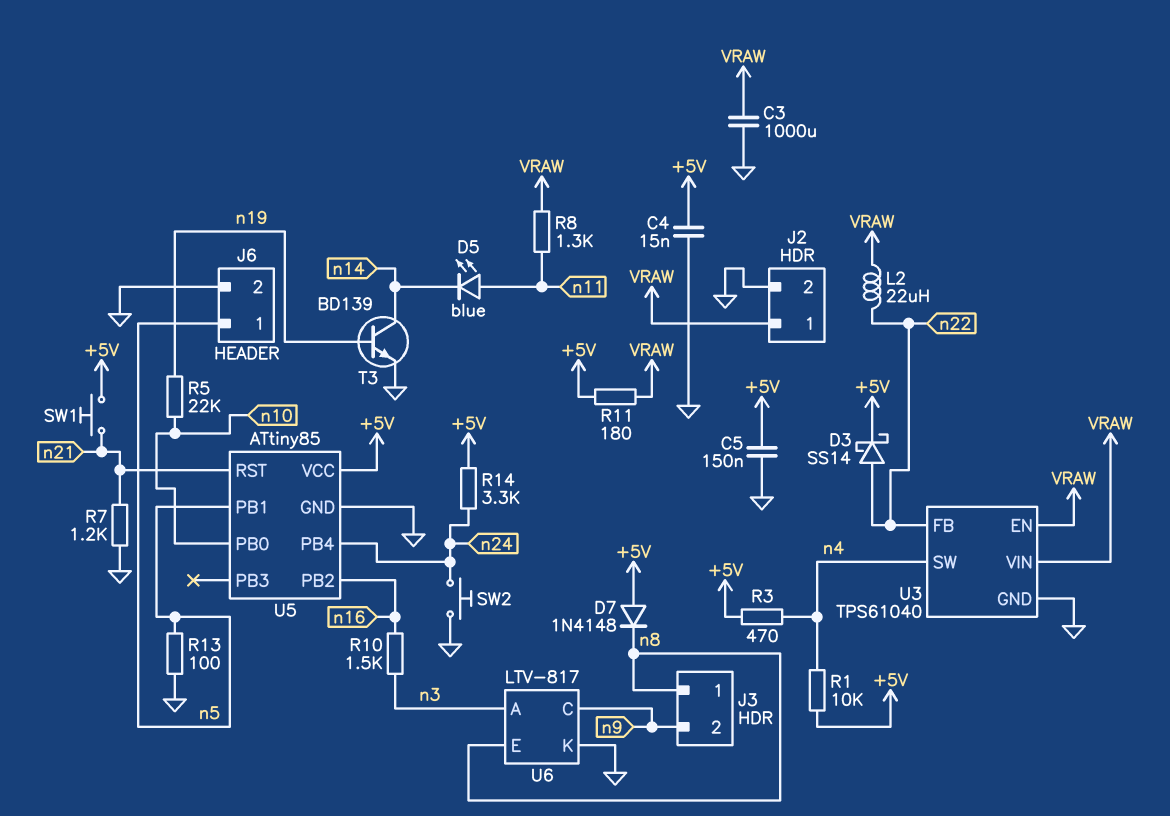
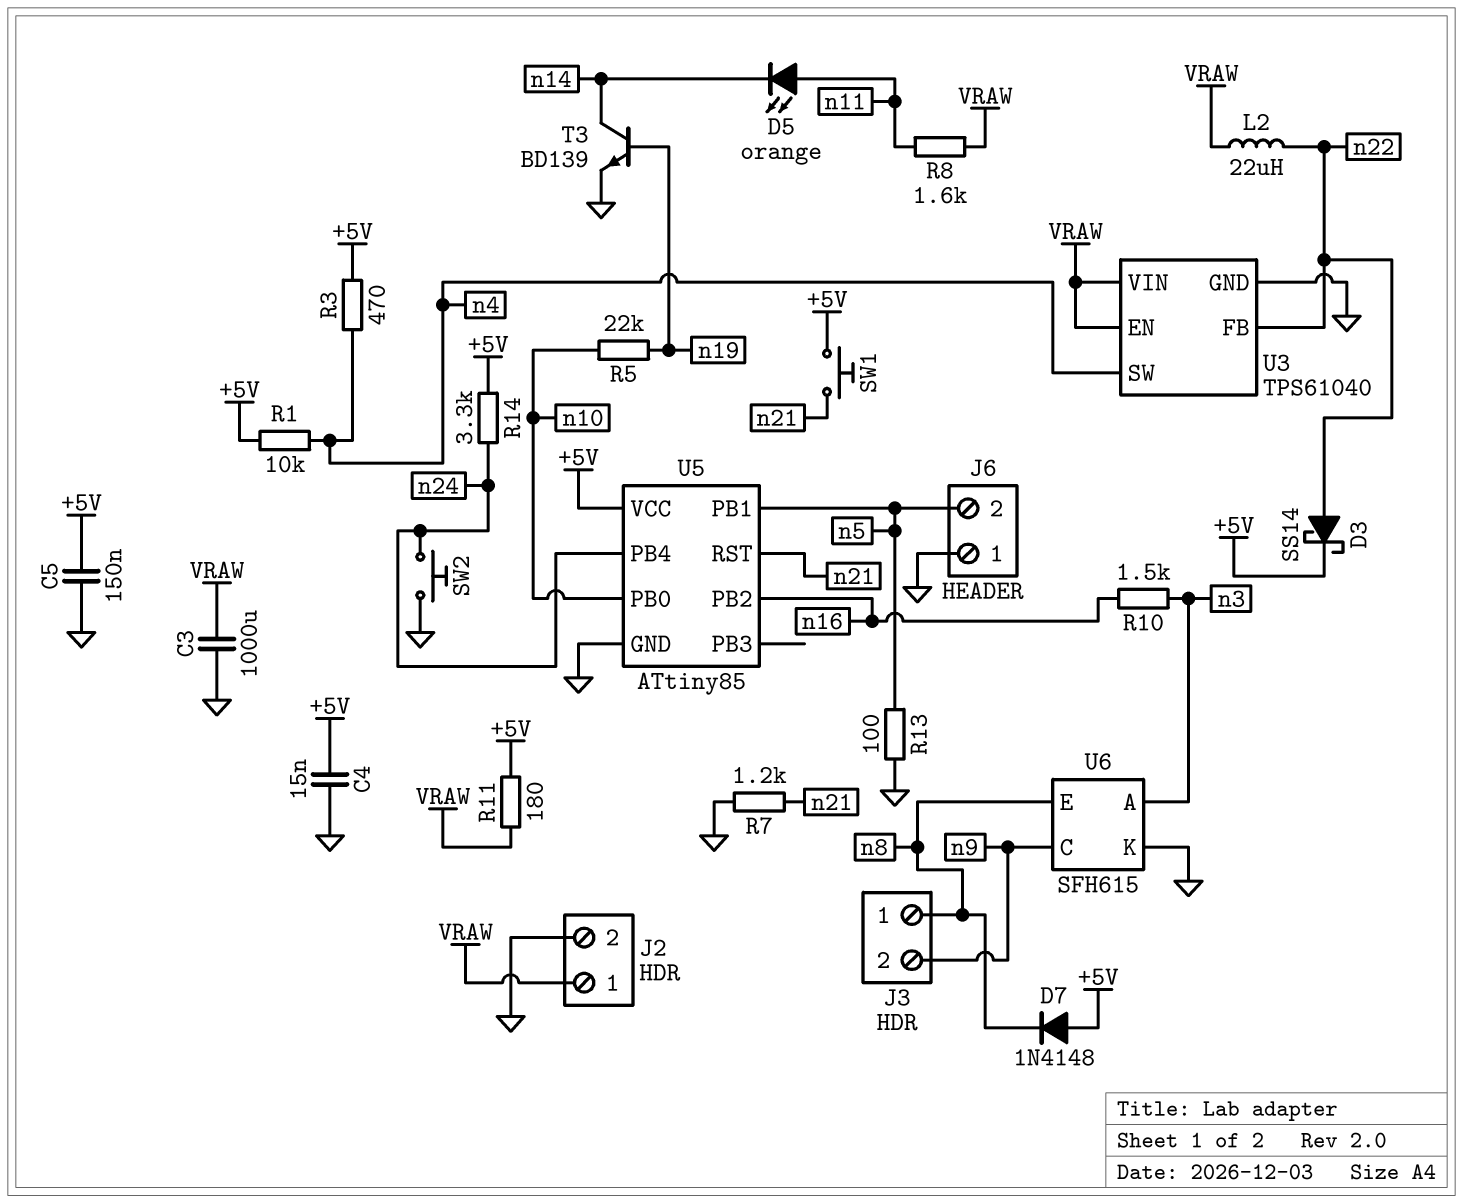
D5: LED blue (A n11, K n14) -> LED orange (A n11, K n14)
J6 pin 1: n5 -> GND
J6 pin 2: GND -> n5
R8: 1.3k (VRAW, n11) -> 1.6k (VRAW, n11)
U6: LTV-817 -> SFH615

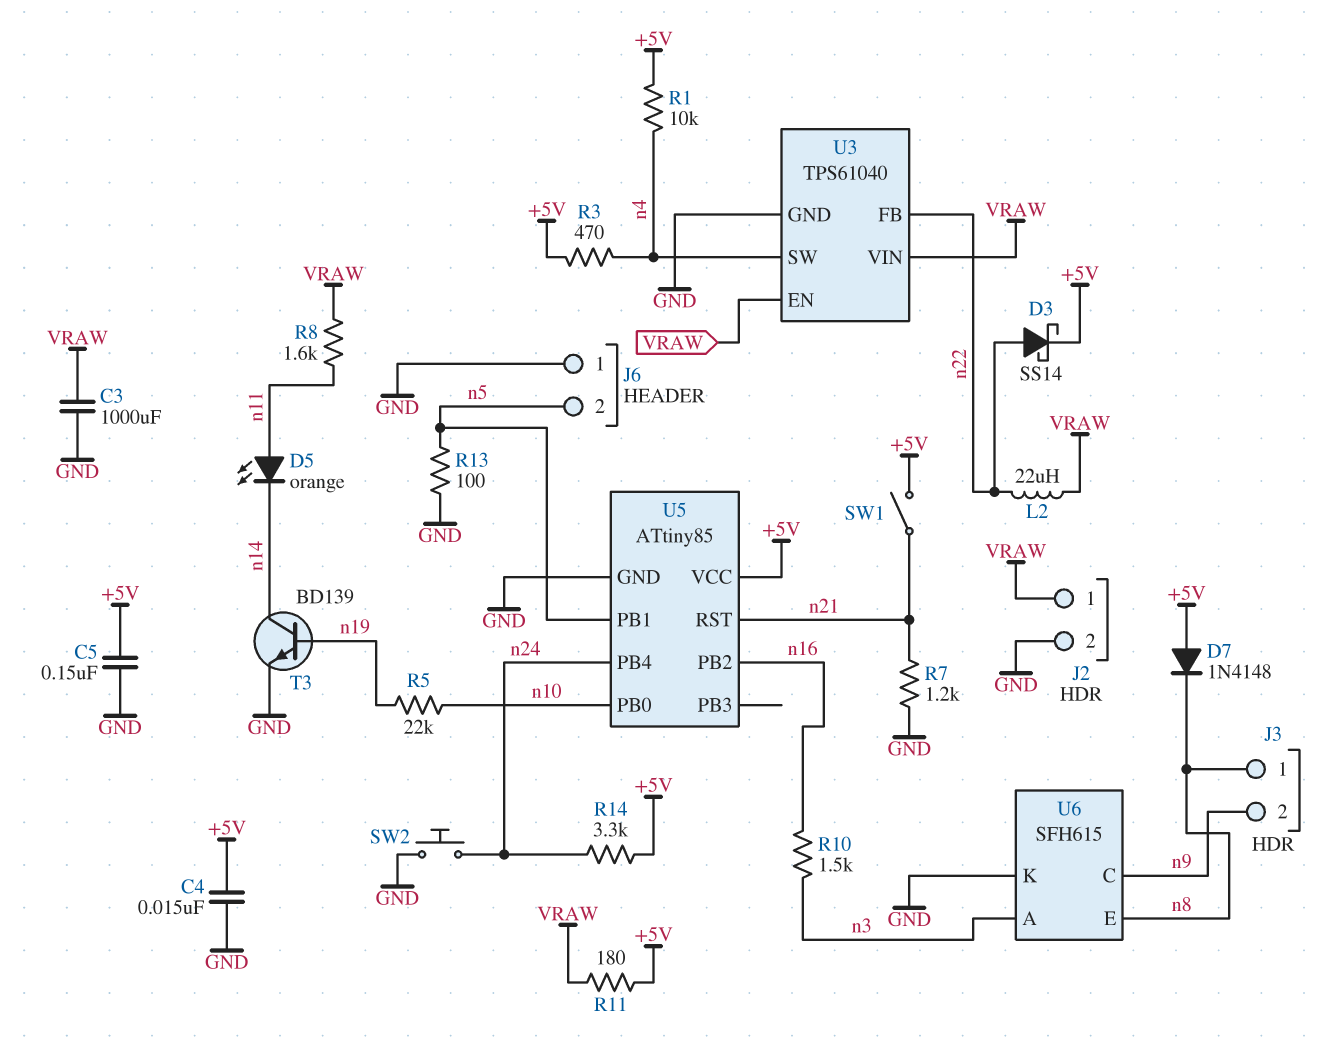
SW1: button (+5V, n21) -> switch (+5V, n21)

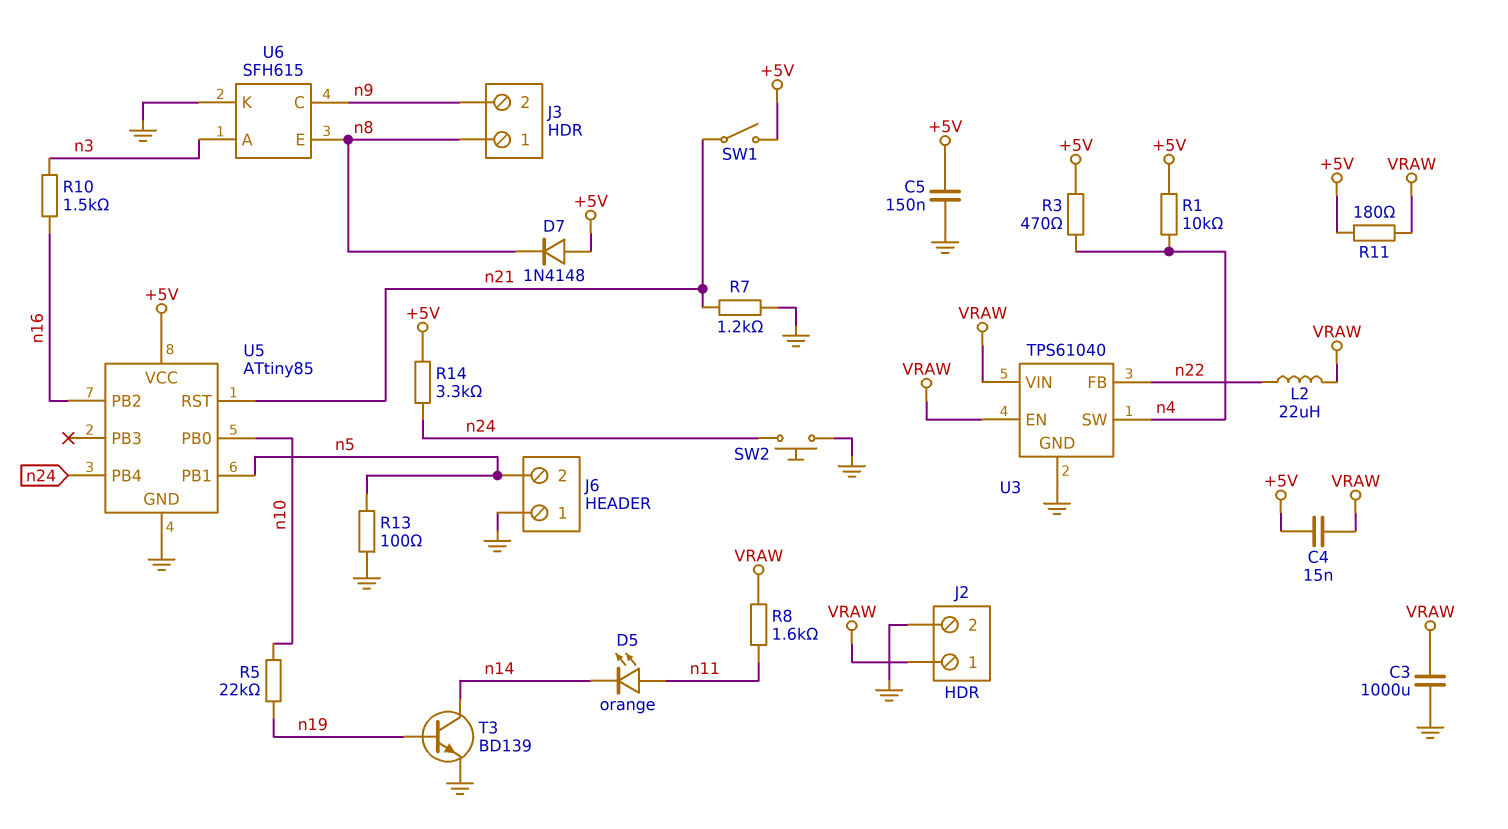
C4: 15nF (+5V, GND) -> 15nF (+5V, VRAW)
D3: schottky SS14 (A n22, K +5V) -> none

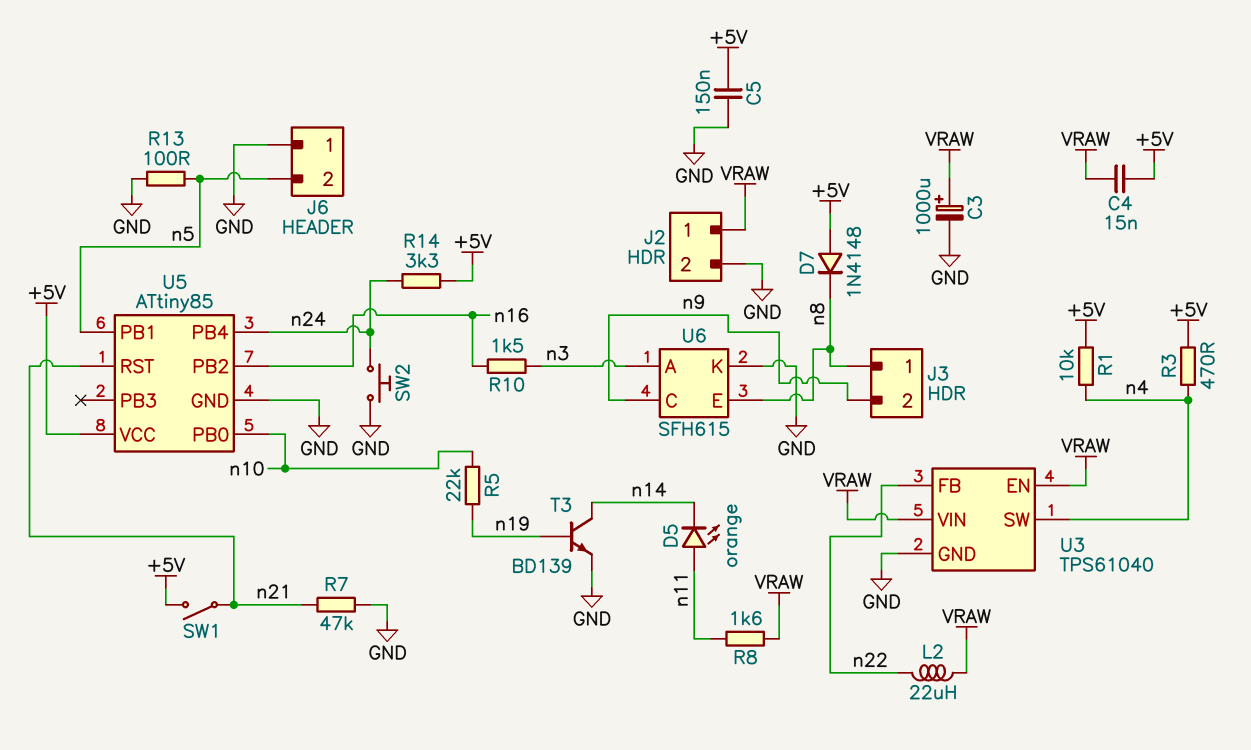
C3: 1000uF (GND, VRAW) -> 1000uF (plus VRAW, minus GND)
R7: 1.2k (GND, n21) -> 47k (GND, n21)
R11: 180 (+5V, VRAW) -> none

